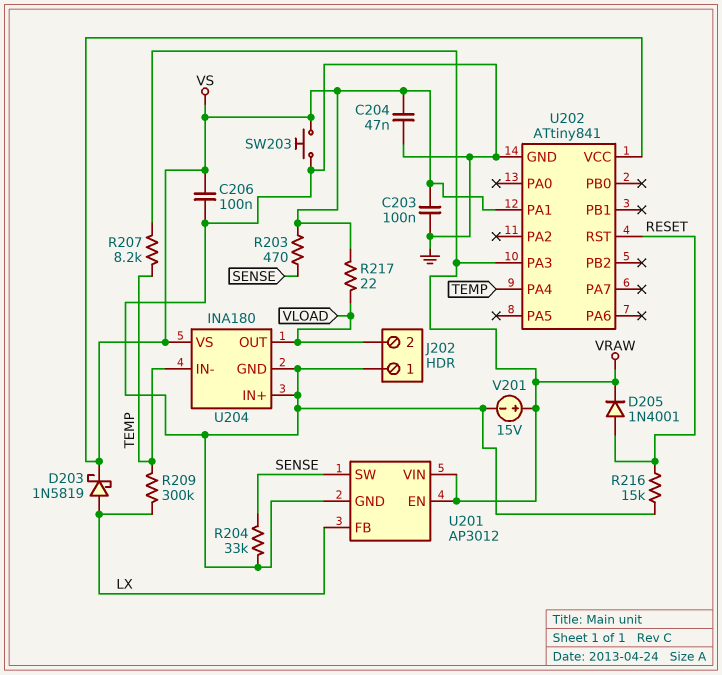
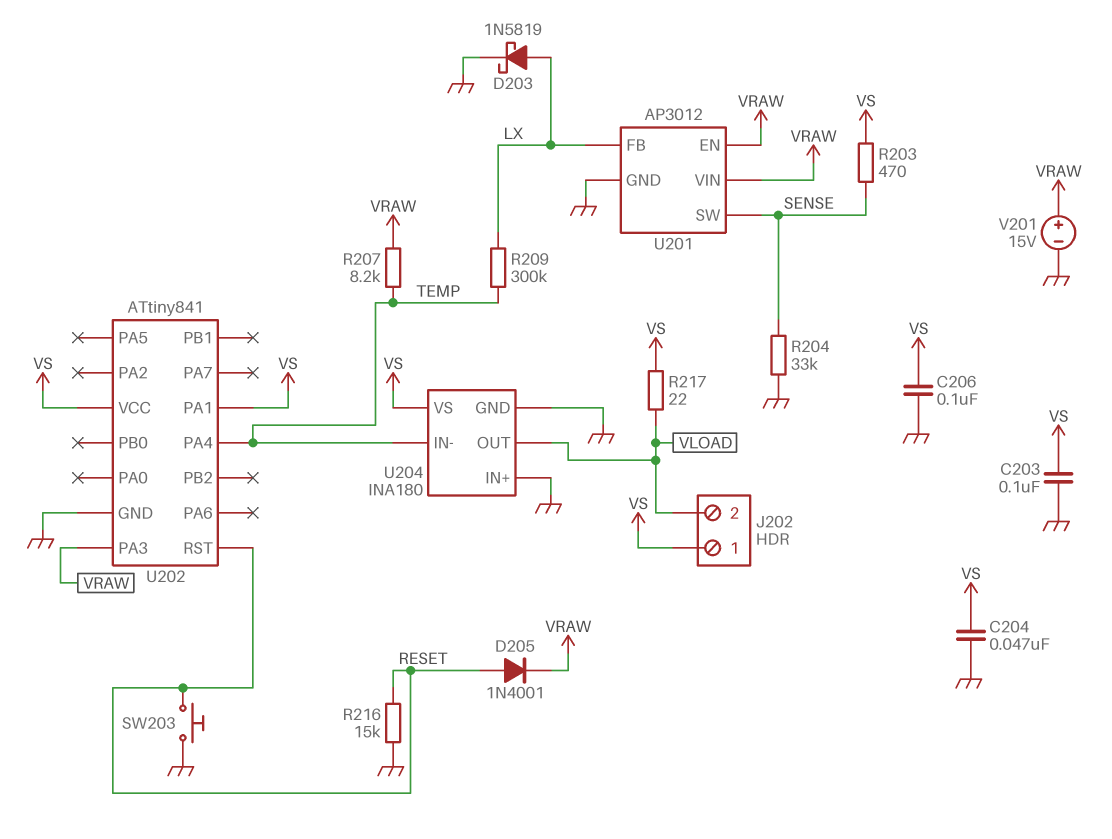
D203: schottky 1N5819 (A LX, K VS) -> schottky 1N5819 (A LX, K GND)
J202 pin 1: GND -> VS
SW203: button (GND, VS) -> button (GND, RESET)

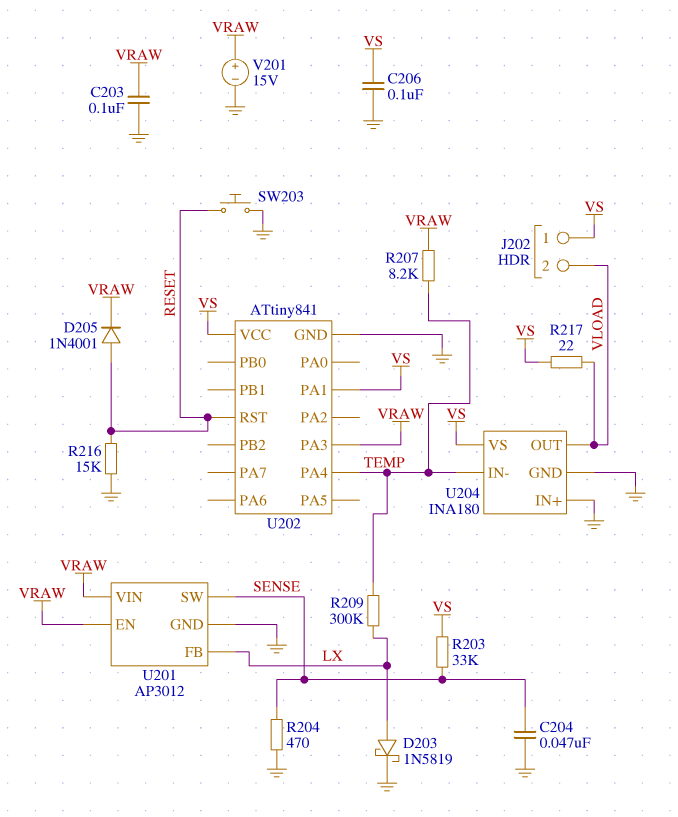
C203: 100nF (GND, VS) -> 100nF (GND, VRAW)
C204: 47nF (GND, VS) -> 47nF (GND, SENSE)
R203: 470 (SENSE, VS) -> 33k (SENSE, VS)
R204: 33k (GND, SENSE) -> 470 (GND, SENSE)

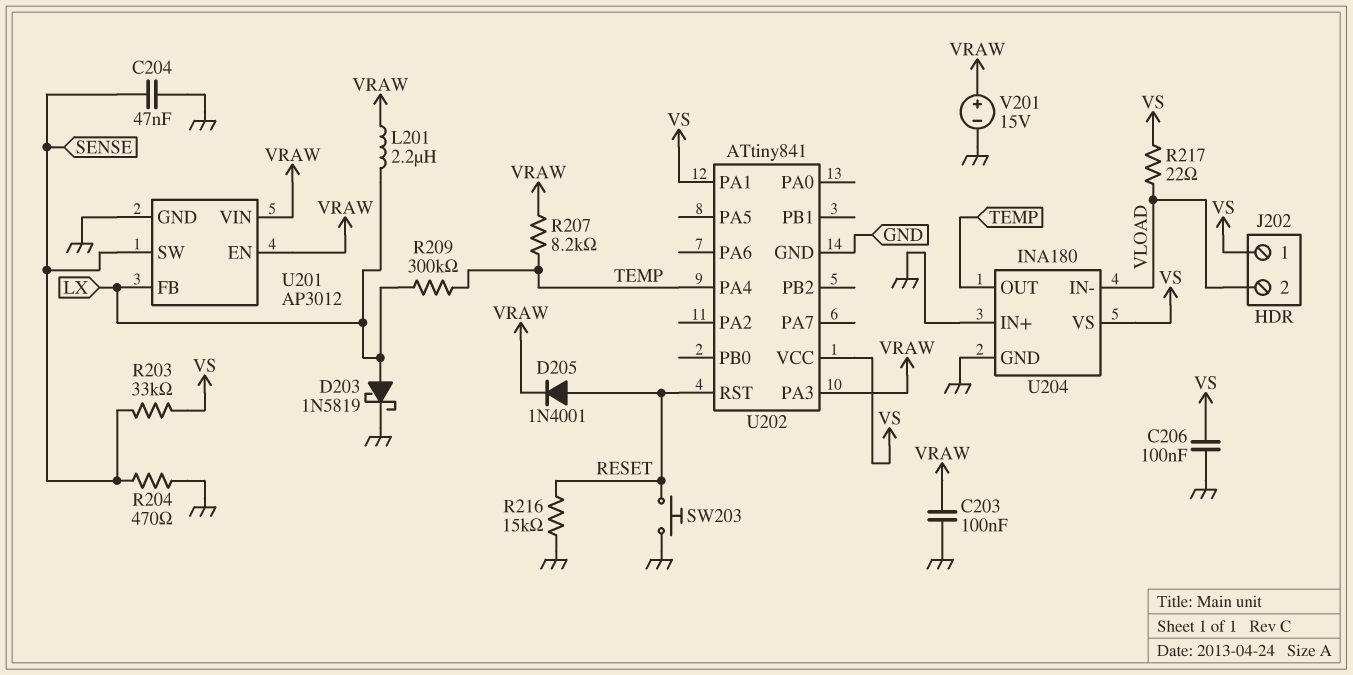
L201: none -> 2.2uH (LX, VRAW)
U204 pin IN-: TEMP -> VLOAD
U204 pin OUT: VLOAD -> TEMP

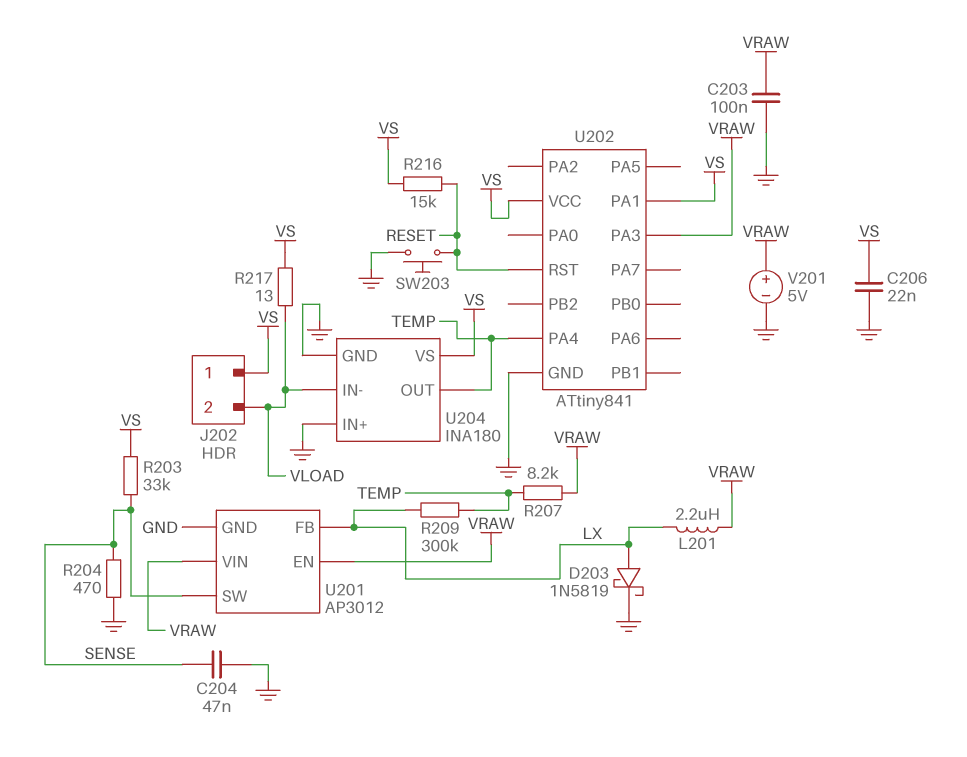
C206: 100nF (GND, VS) -> 22nF (GND, VS)
D205: diode 1N4001 (A RESET, K VRAW) -> none
R216: 15k (GND, RESET) -> 15k (RESET, VS)
R217: 22 (VLOAD, VS) -> 13 (VLOAD, VS)
V201: 15V (plus VRAW, minus GND) -> 5V (plus VRAW, minus GND)

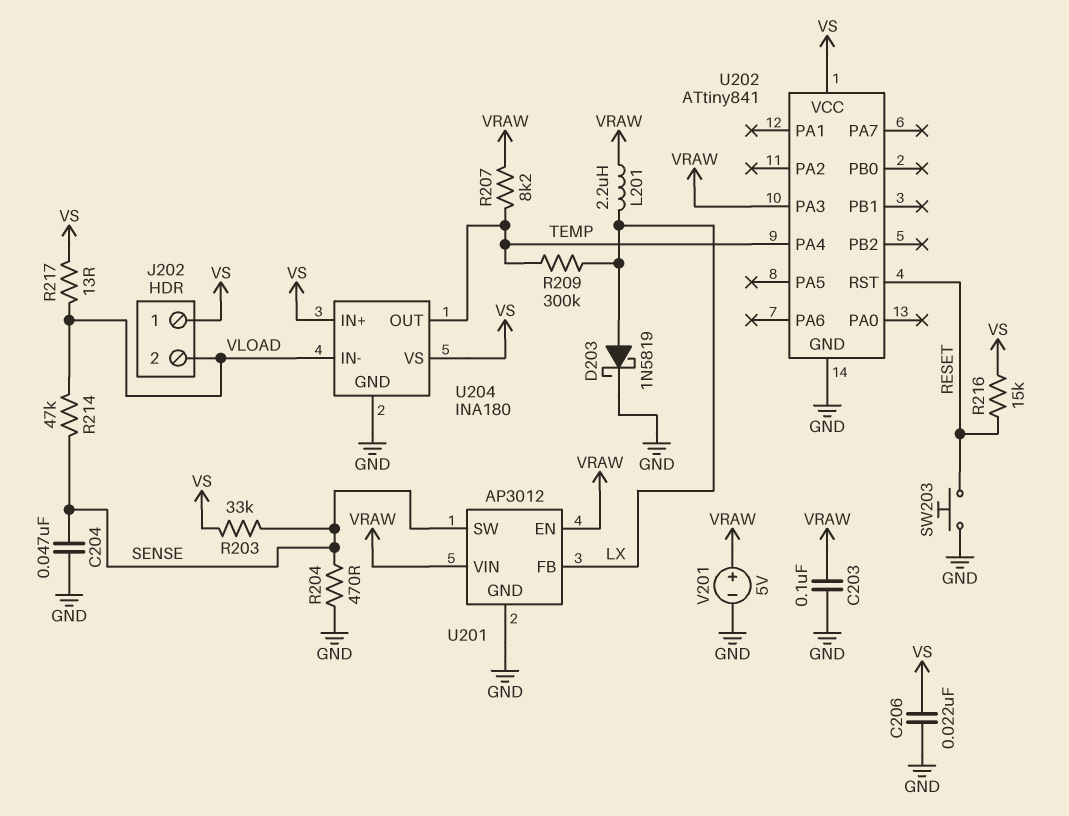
R214: none -> 47k (SENSE, VLOAD)
U202 pin PA1: VS -> none
U204 pin IN+: GND -> VS

